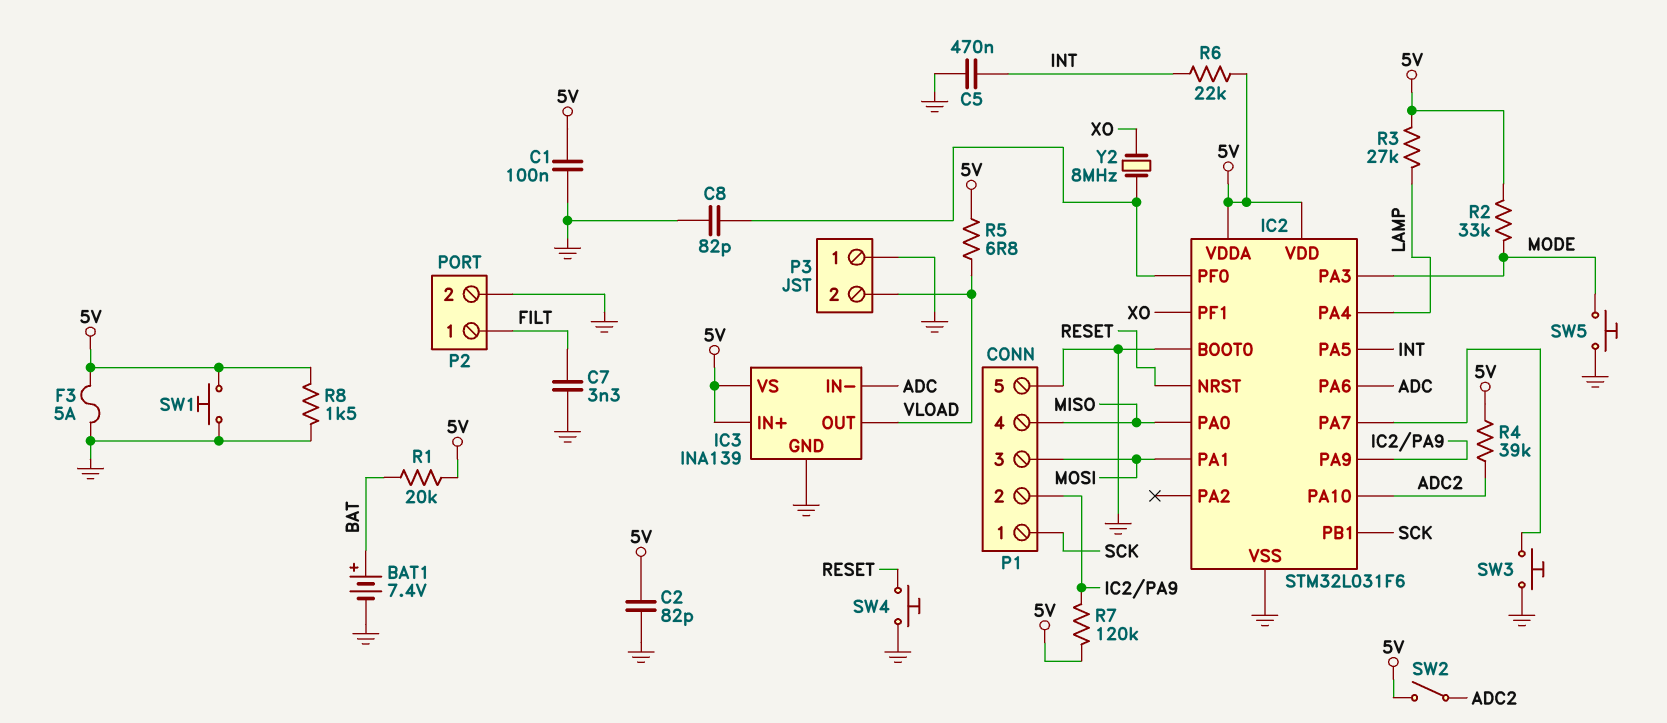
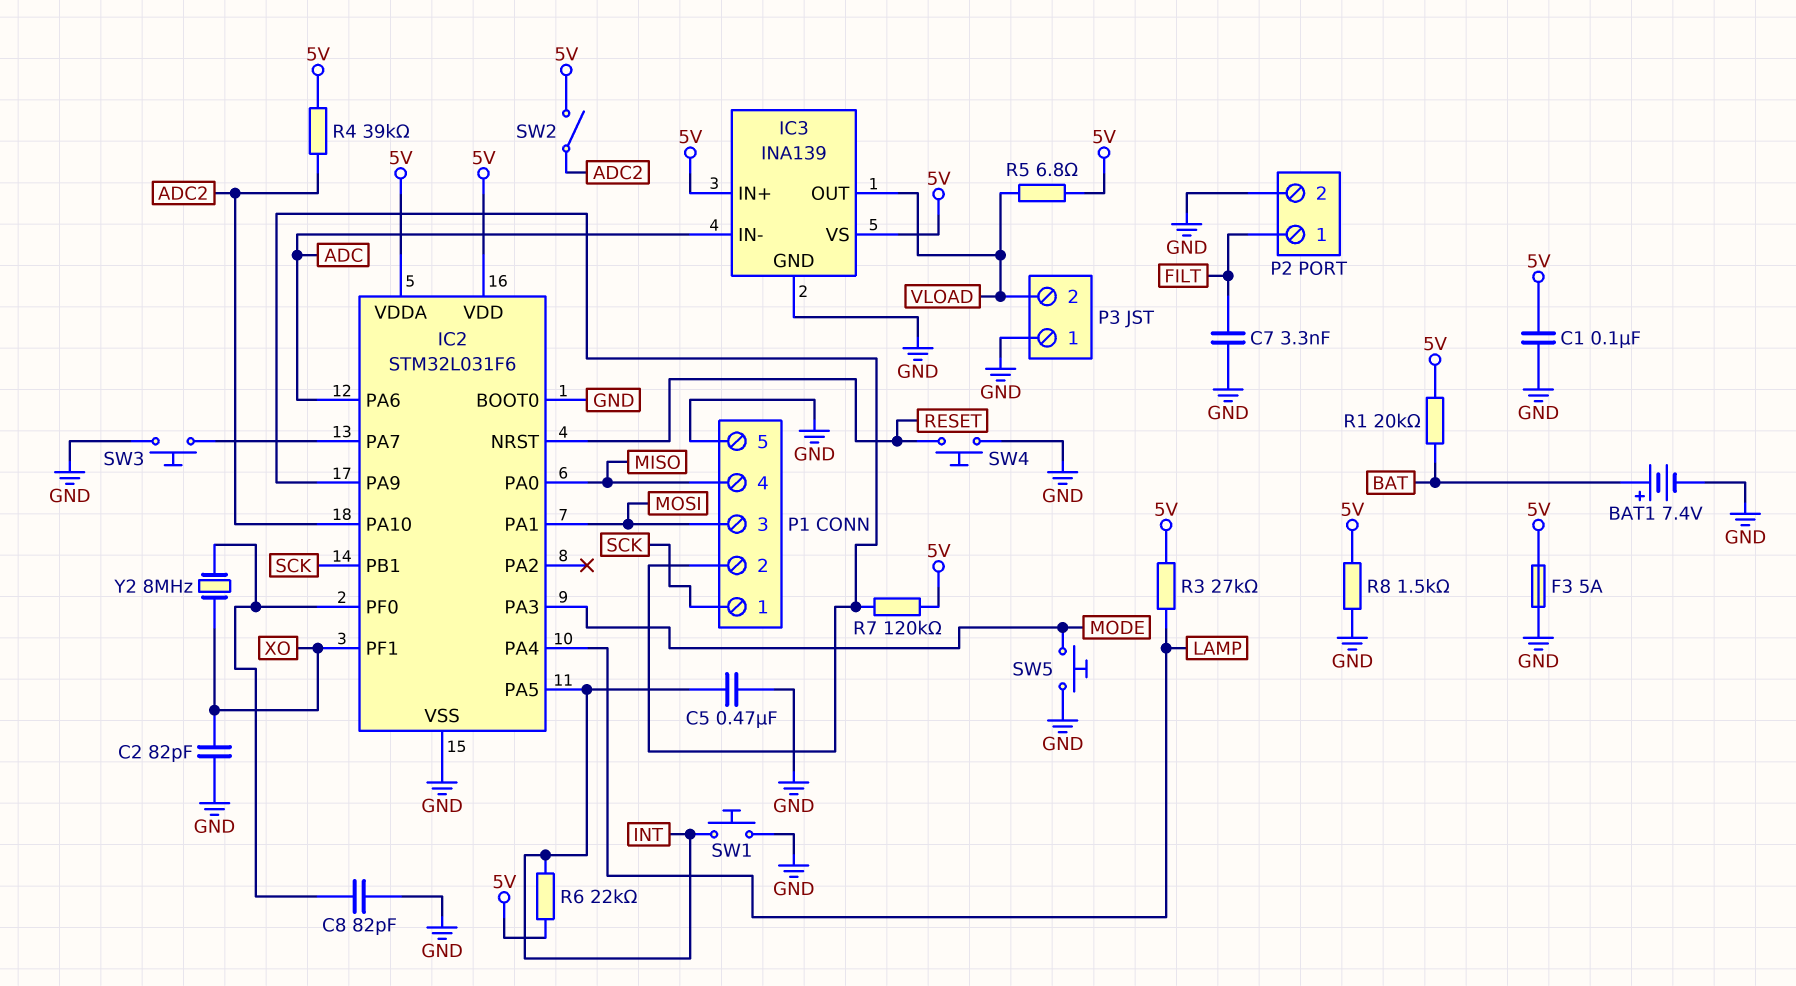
C2: 82pF (5V, GND) -> 82pF (GND, XO)
R2: 33k (5V, MODE) -> none
SW1: button (5V, GND) -> button (GND, INT)

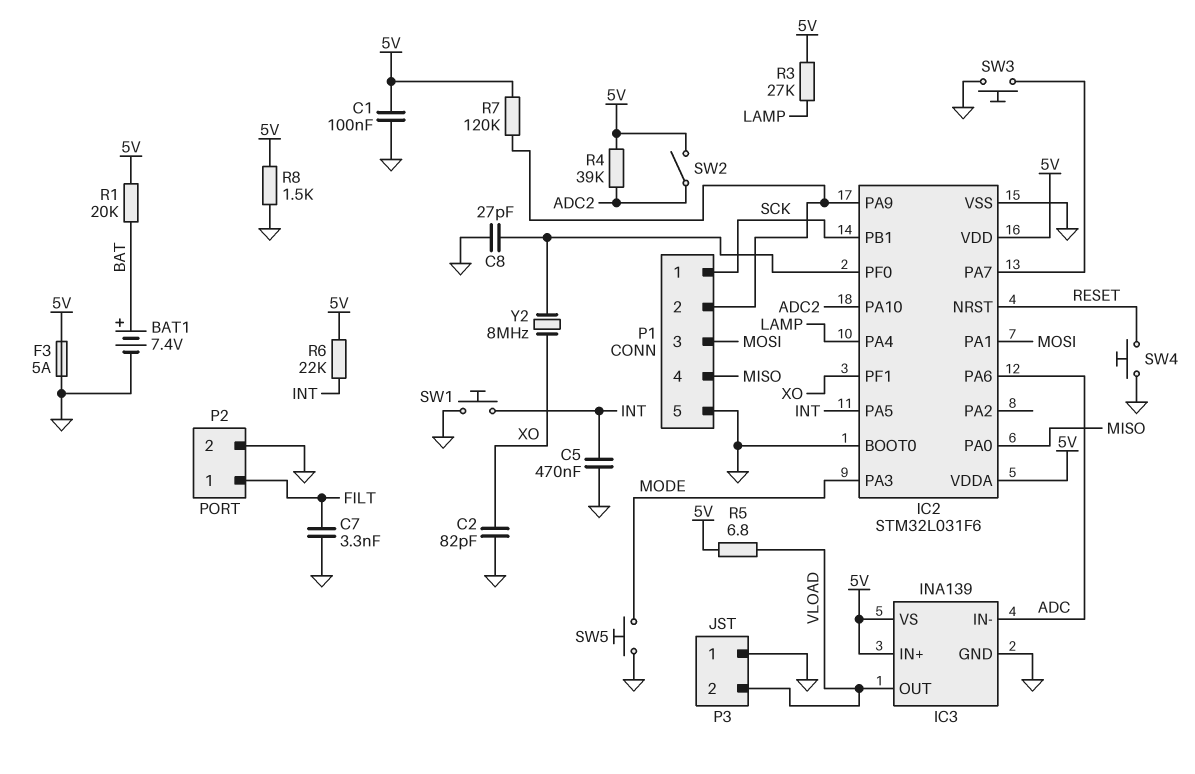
C8: 82pF (GND, IC2/PF0) -> 27pF (GND, IC2/PF0)

